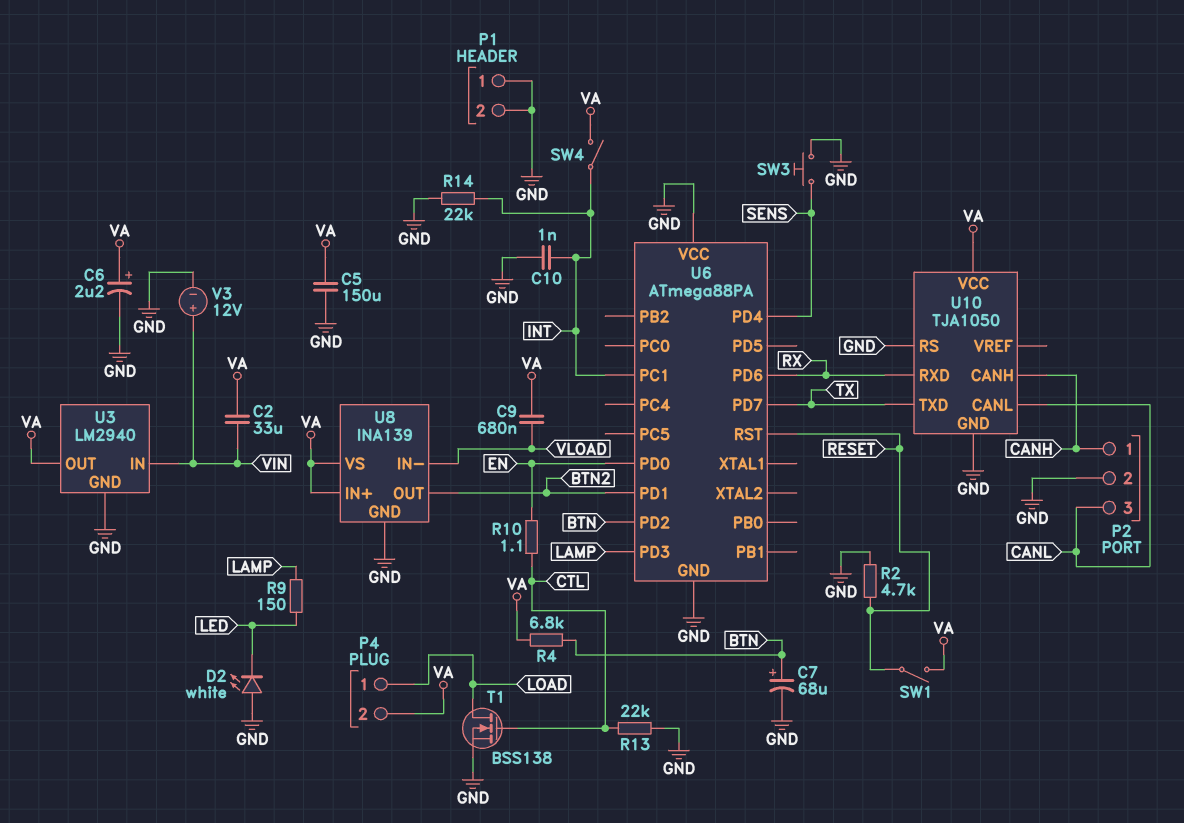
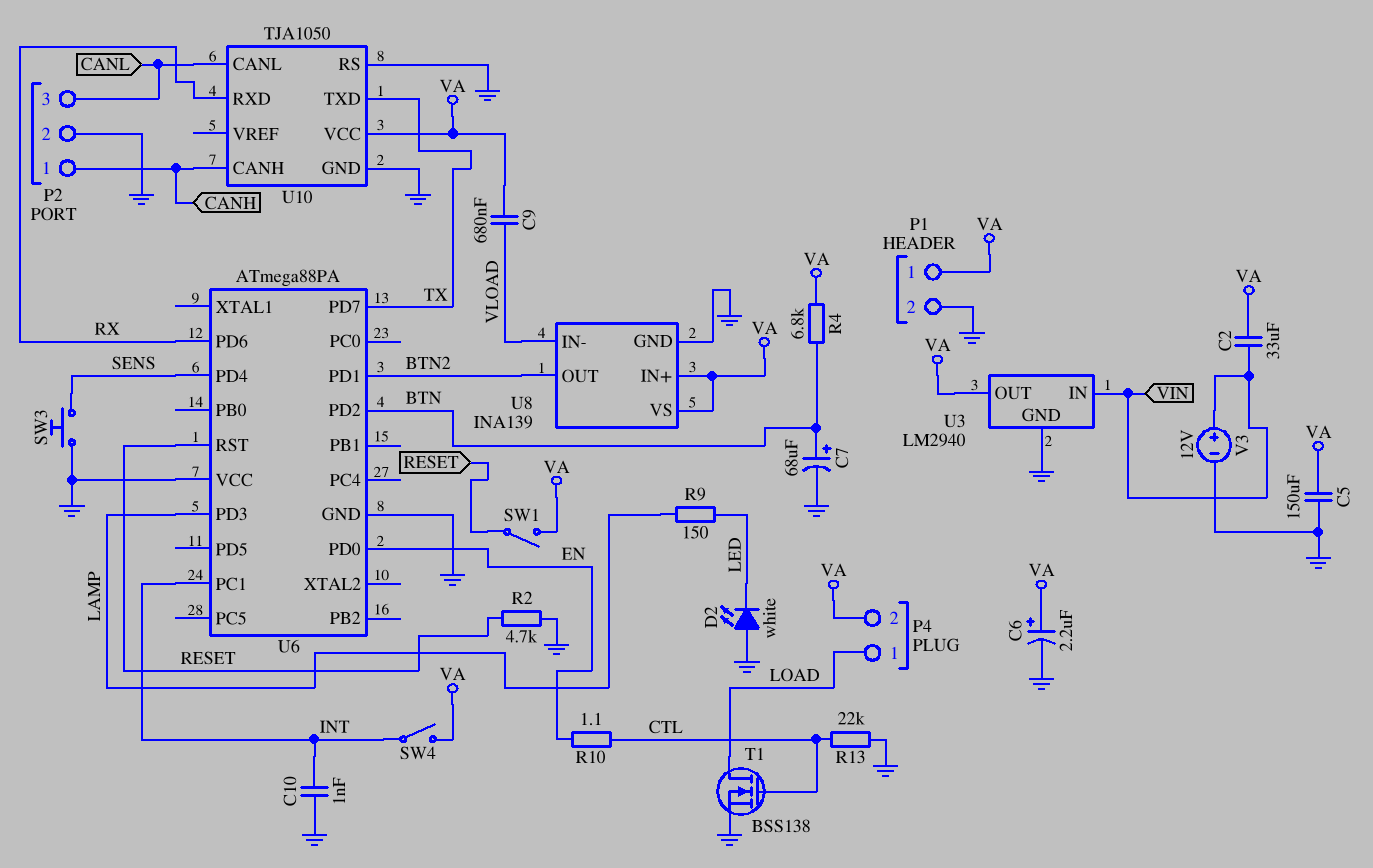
P1 pin 1: GND -> VA
R14: 22k (GND, INT) -> none

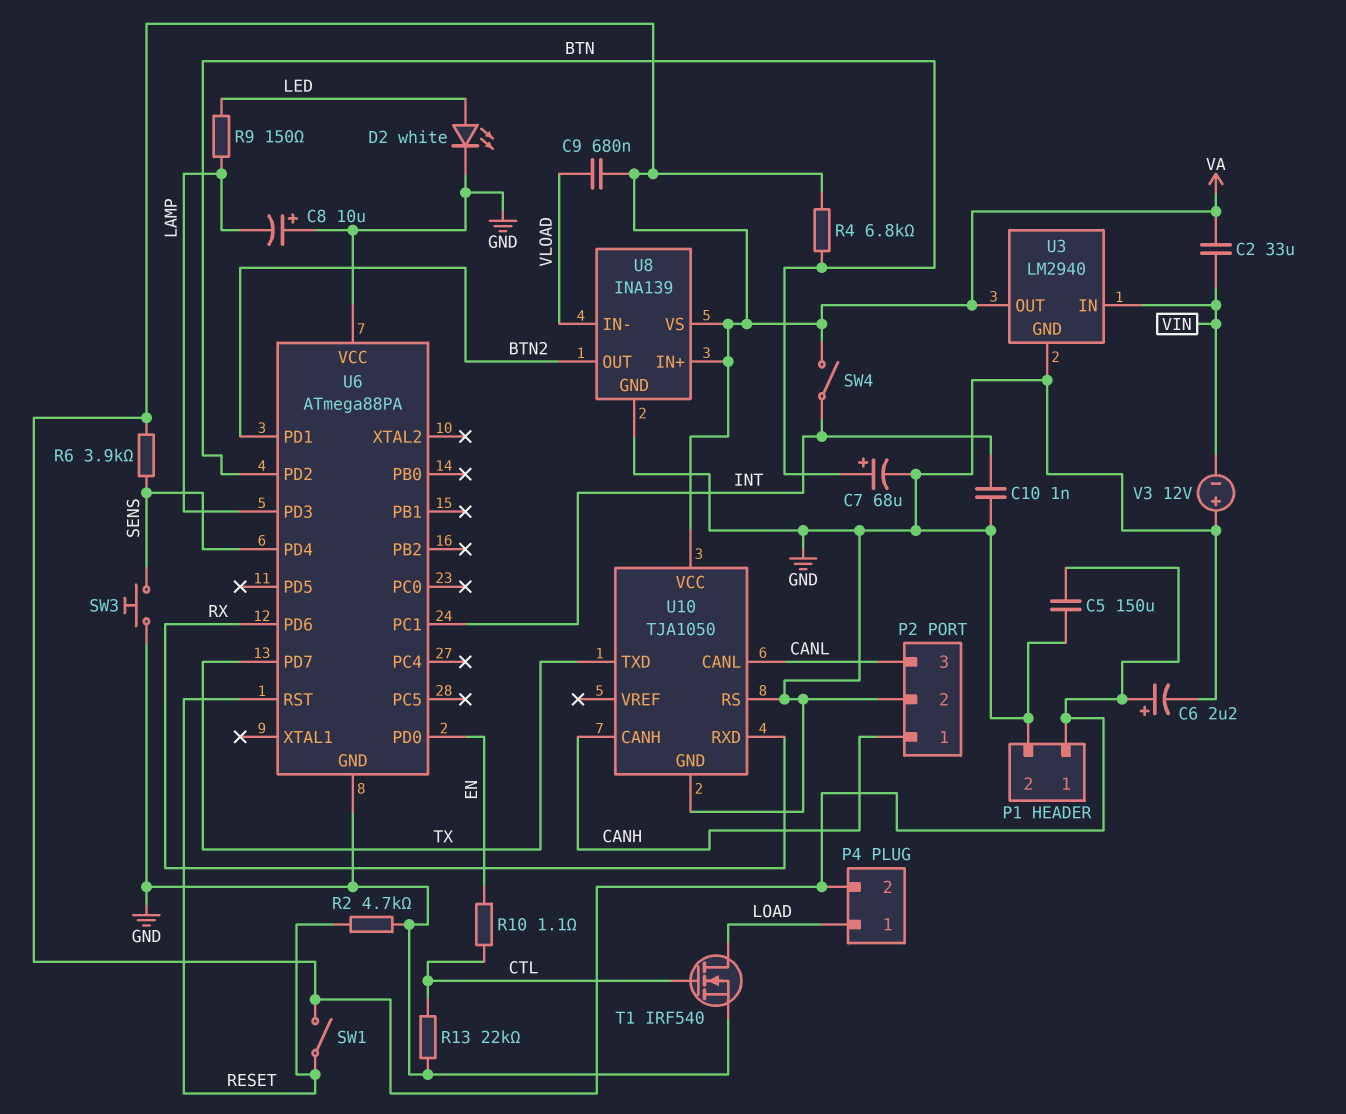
C8: none -> 10uF (plus GND, minus LAMP)
D2: LED white (A GND, K LED) -> LED white (A LED, K GND)
R6: none -> 3.9k (SENS, VA)
T1: NMOS BSS138 (G CTL, D LOAD, S GND) -> NMOS IRF540 (G CTL, D LOAD, S GND)
V3: 12V (plus VIN, minus GND) -> 12V (plus GND, minus VIN)

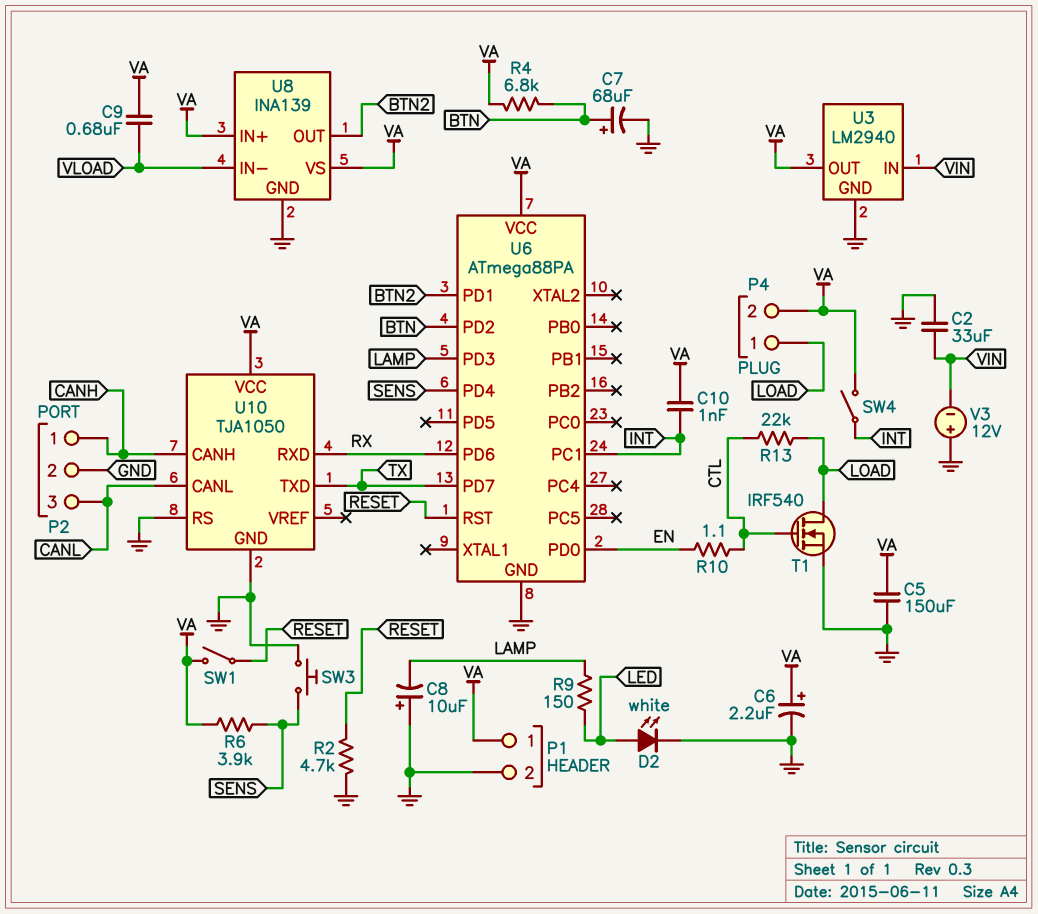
C2: 33uF (VA, VIN) -> 33uF (GND, VIN)
C10: 1nF (GND, INT) -> 1nF (INT, VA)
R13: 22k (CTL, GND) -> 22k (CTL, LOAD)
U6 pin VCC: GND -> VA

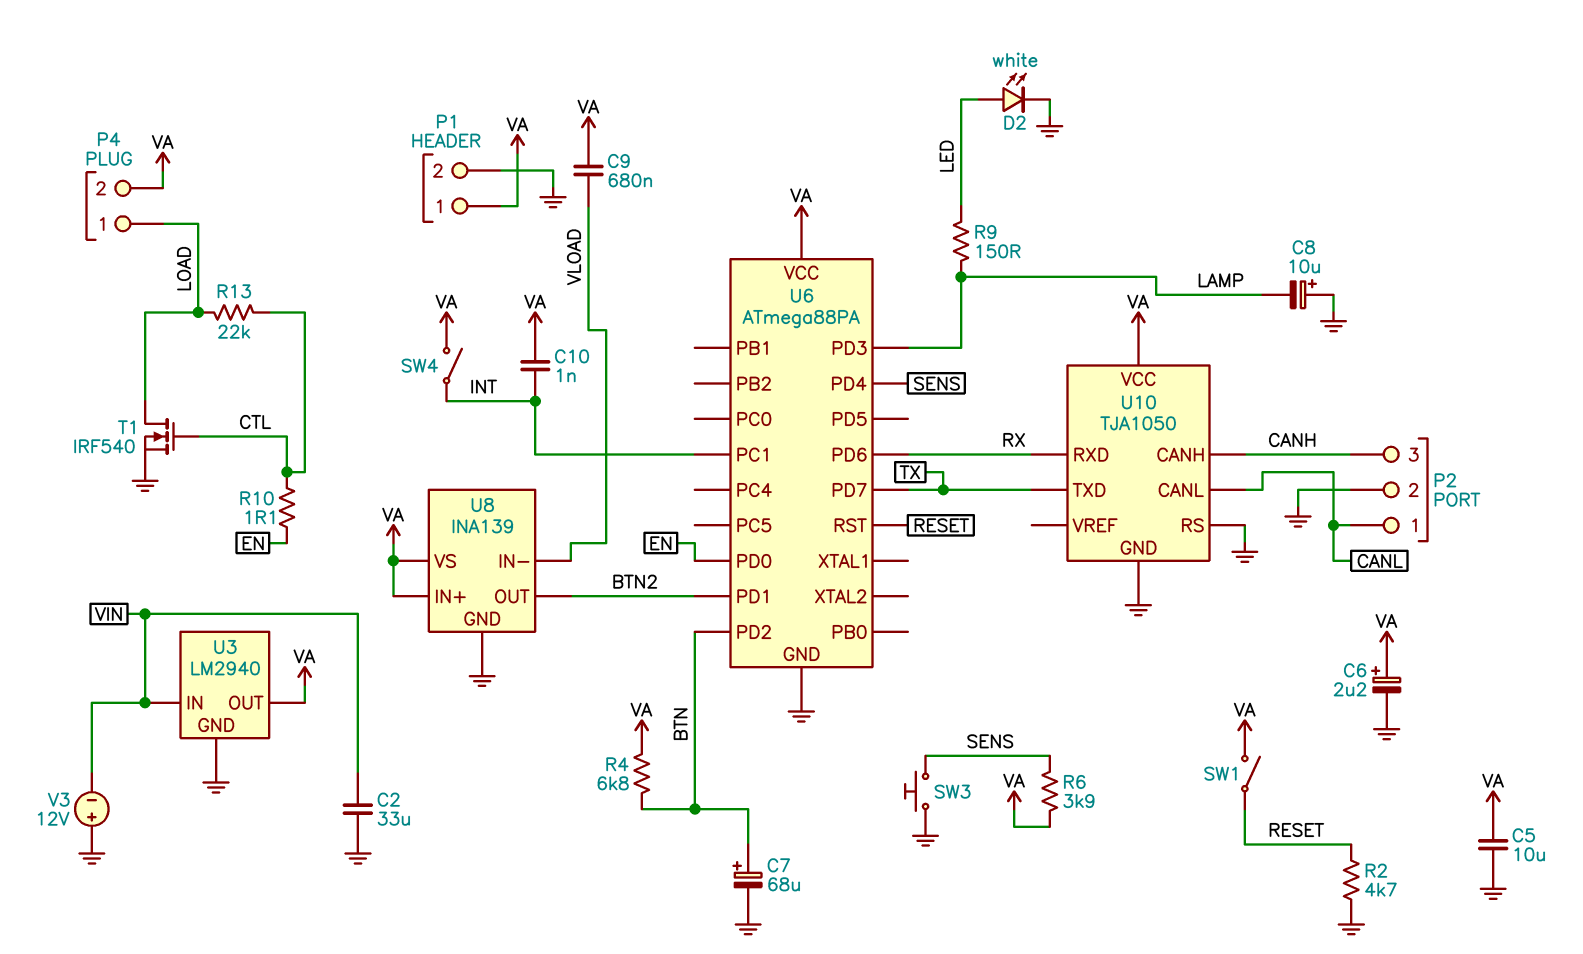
C5: 150uF (GND, VA) -> 10uF (GND, VA)
P2 pin 1: CANH -> CANL
P2 pin 3: CANL -> CANH

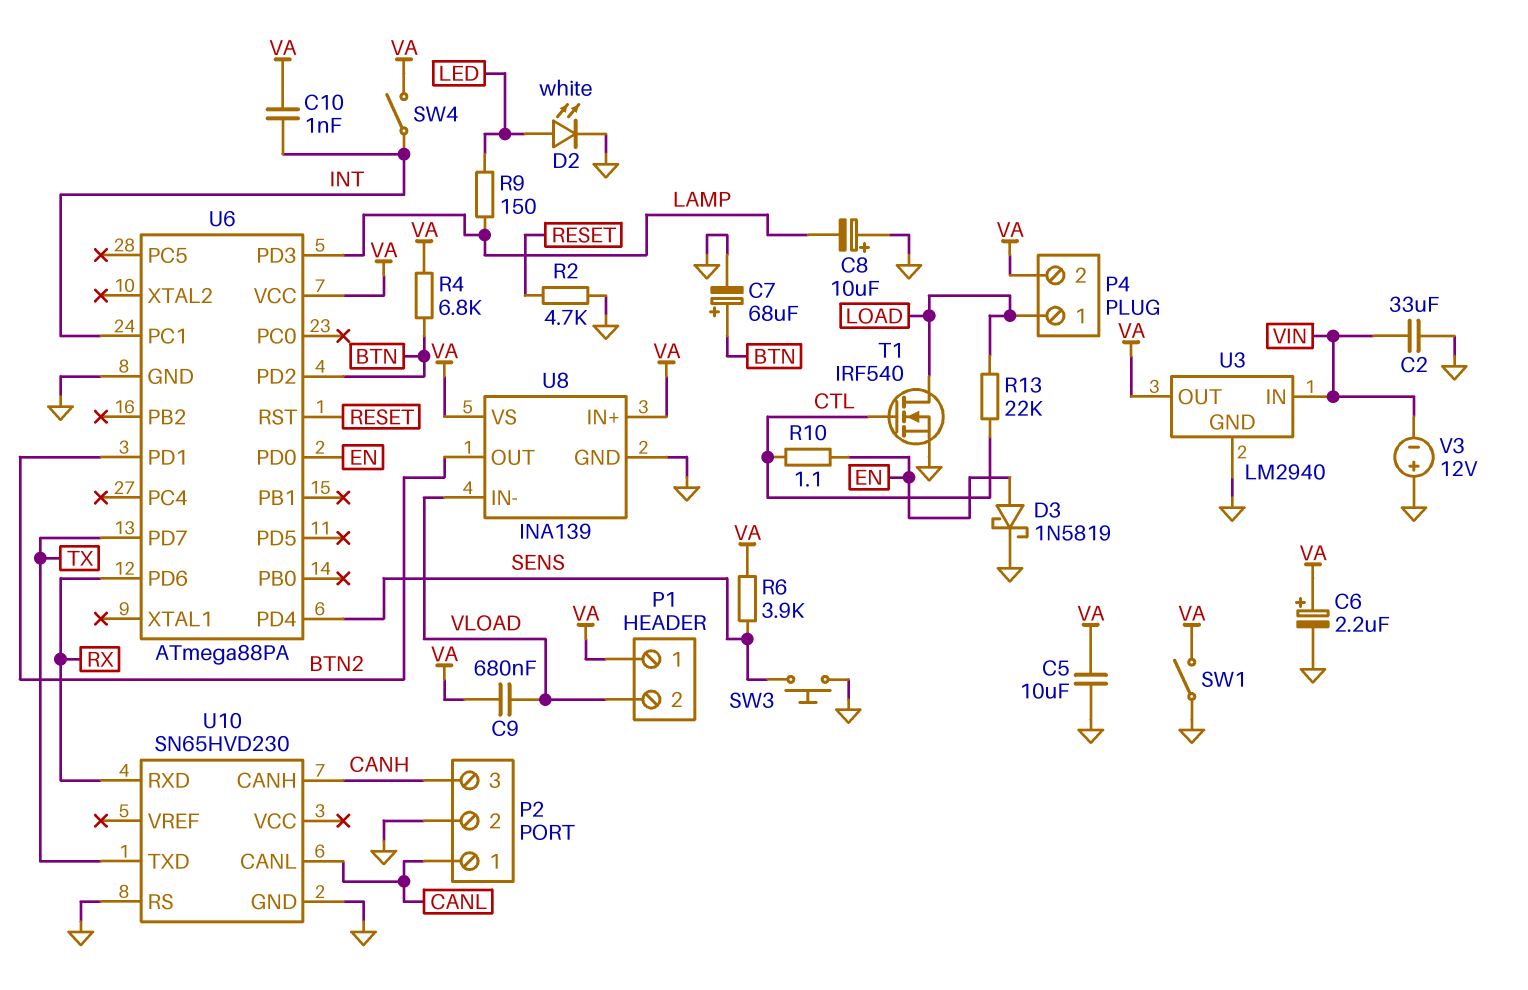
D3: none -> schottky 1N5819 (A EN, K GND)
P1 pin 2: GND -> VLOAD
SW1: switch (RESET, VA) -> switch (GND, VA)
U10: TJA1050 -> SN65HVD230
U10 pin VCC: VA -> none

